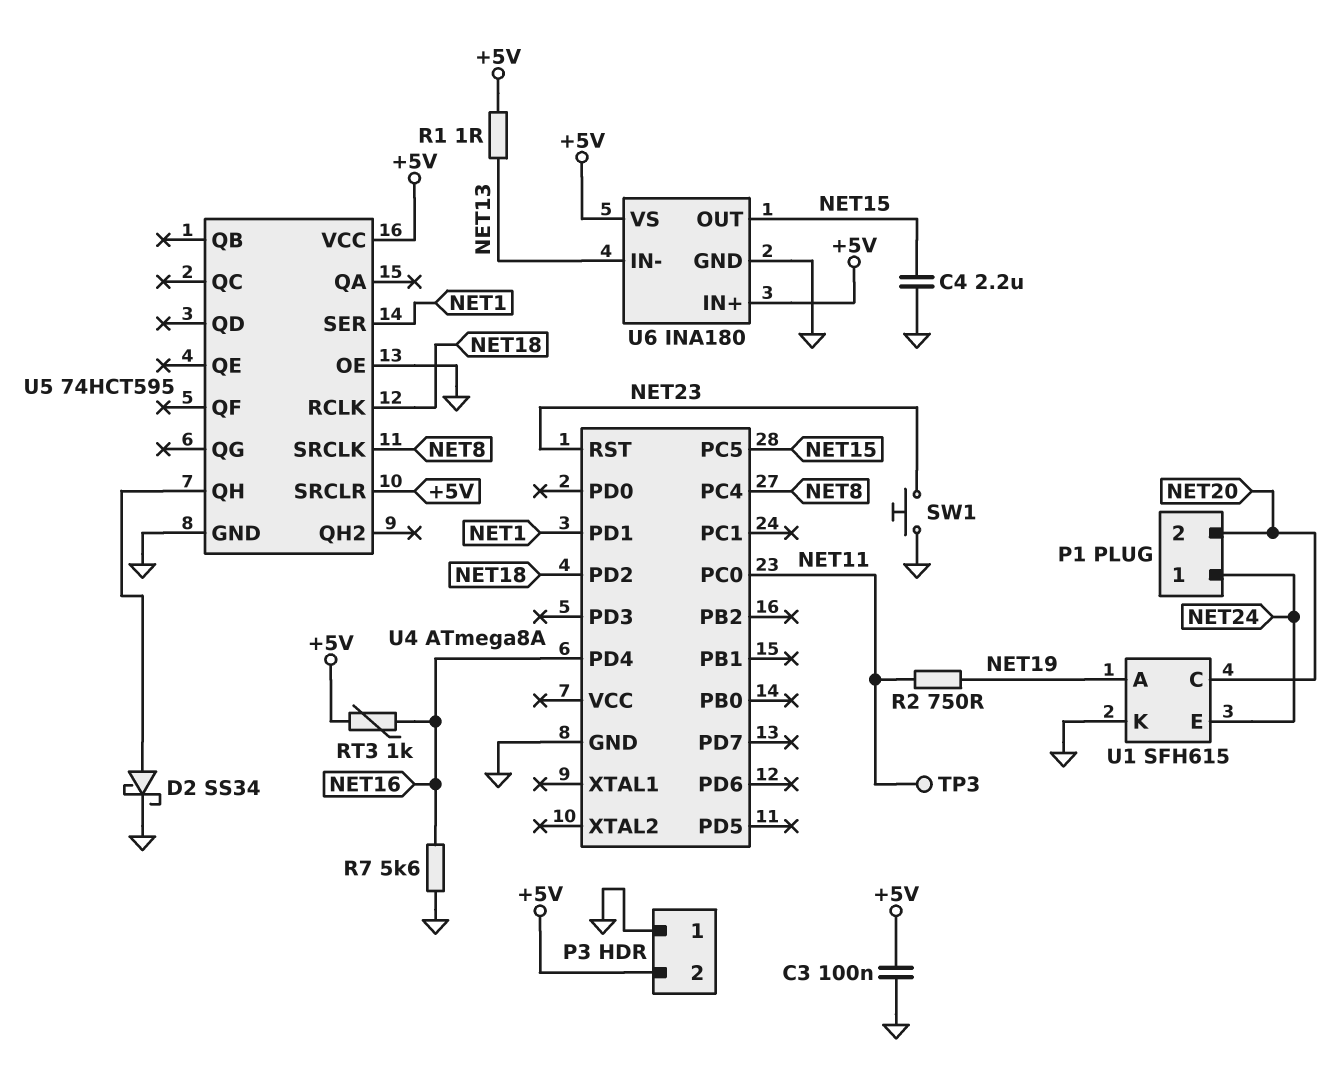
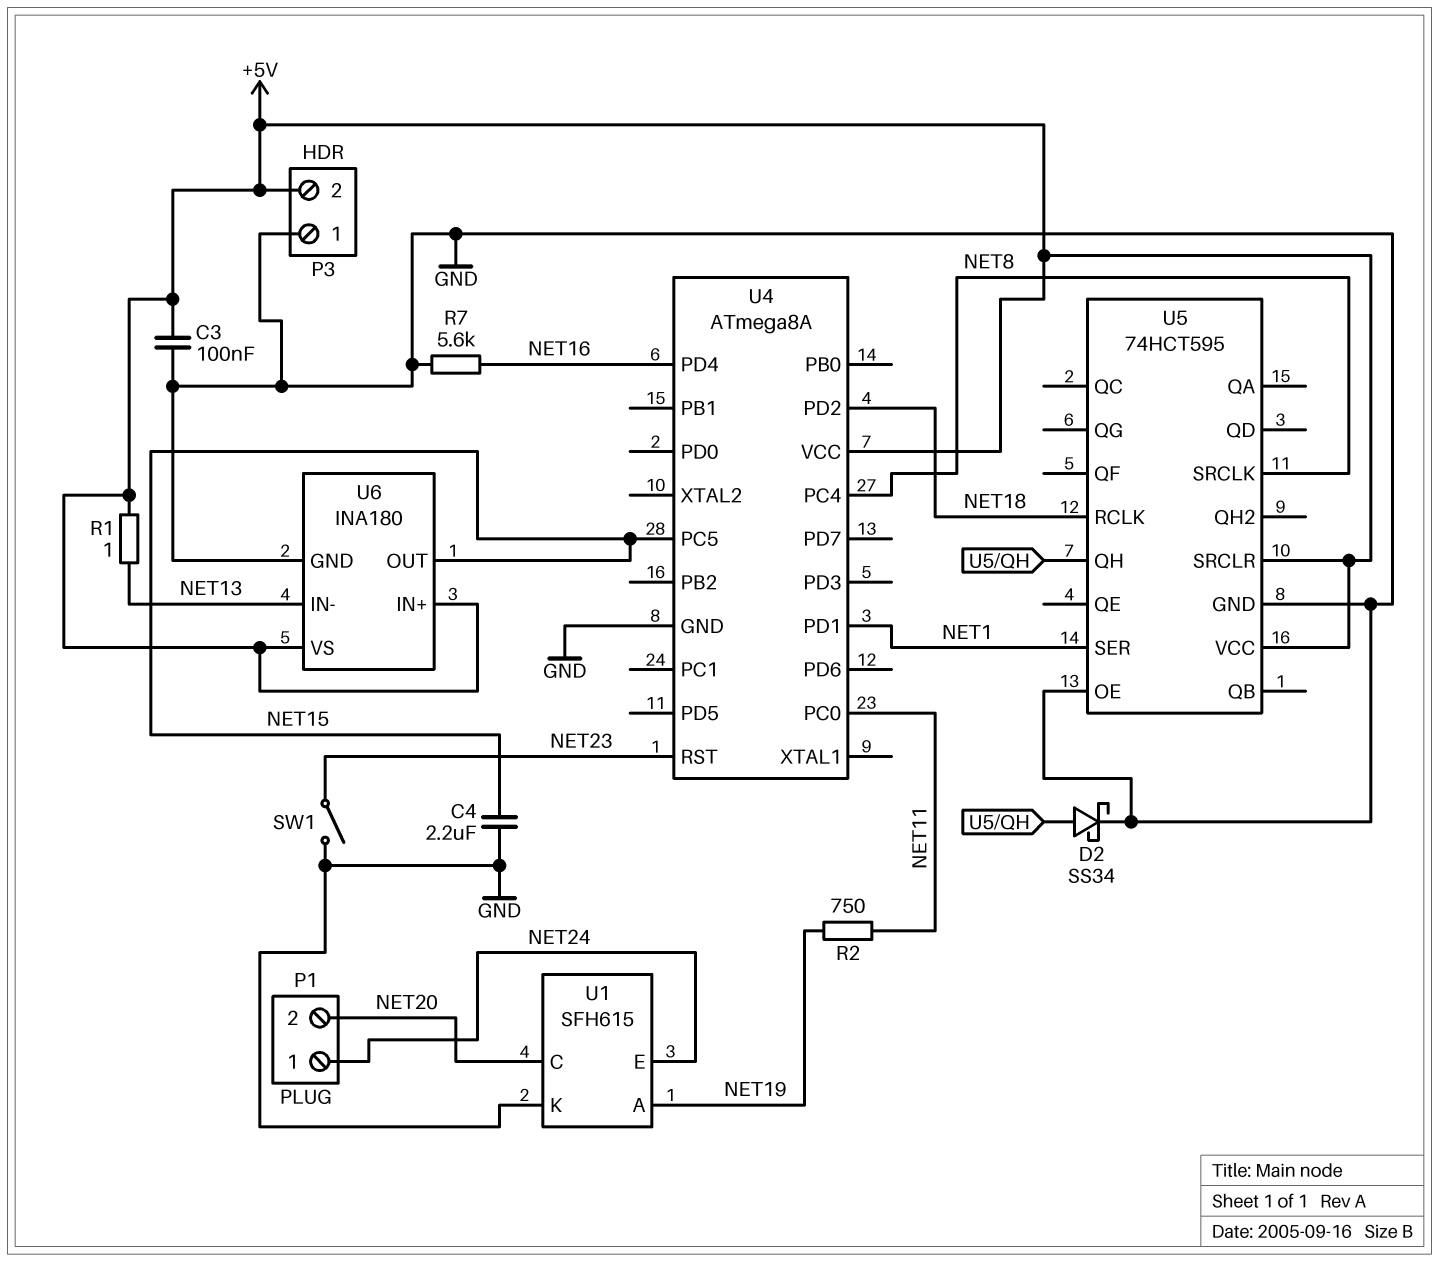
RT3: 1k (+5V, NET16) -> none
SW1: button (GND, NET23) -> switch (GND, NET23)
TP3: test point (NET11) -> none
U4 pin VCC: none -> +5V

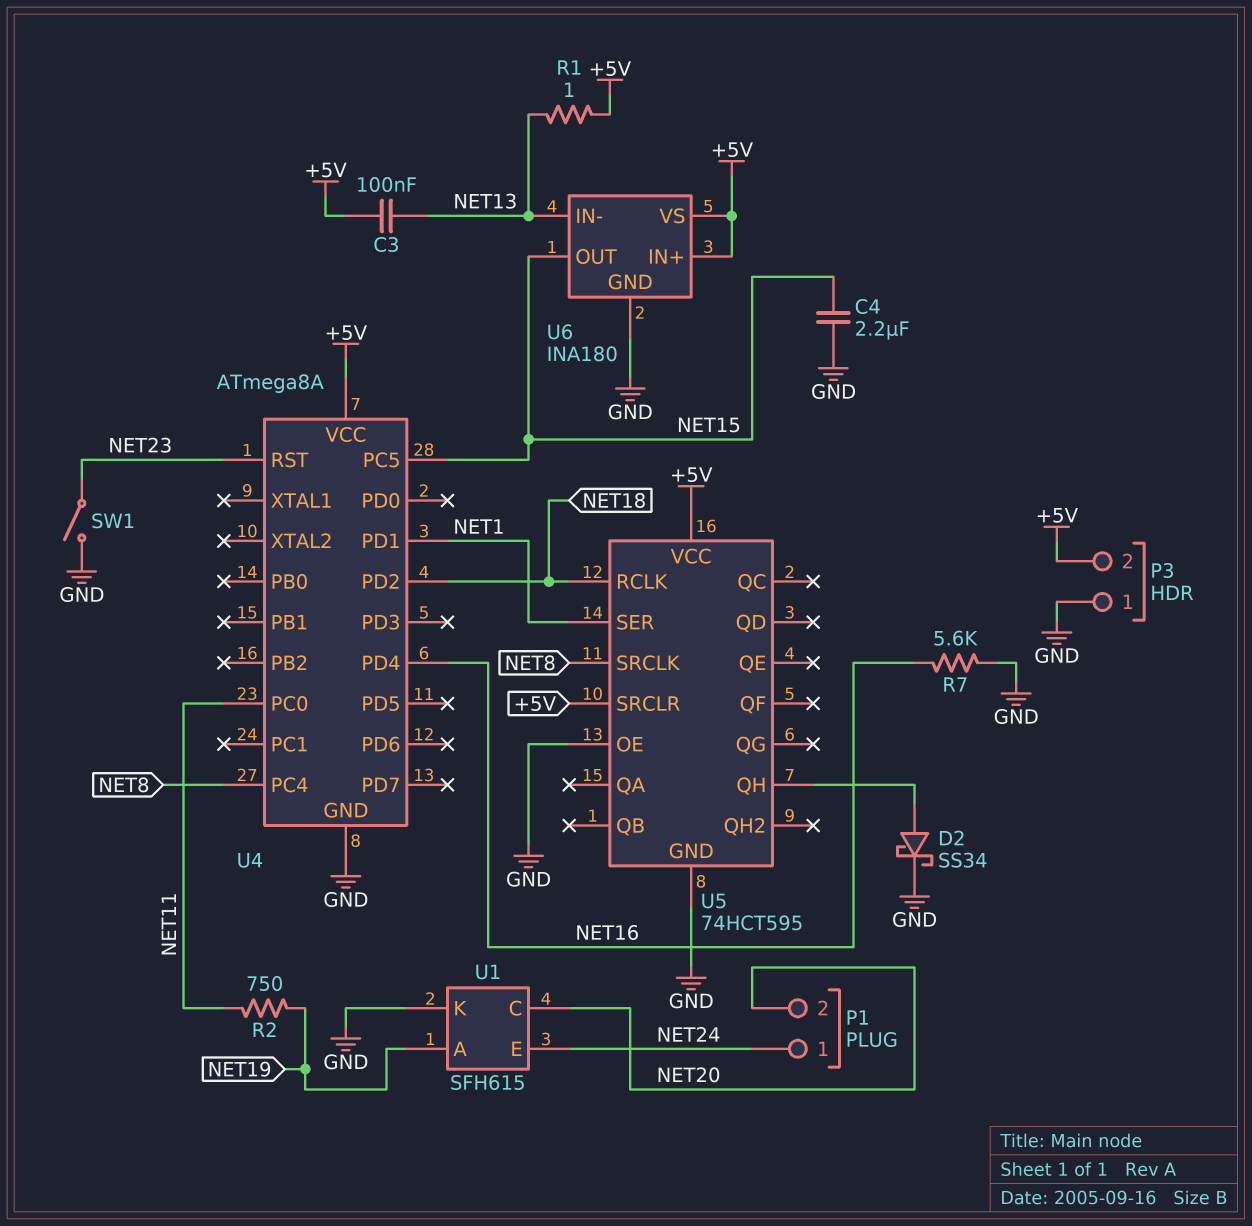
C3: 100nF (+5V, GND) -> 100nF (+5V, NET13)

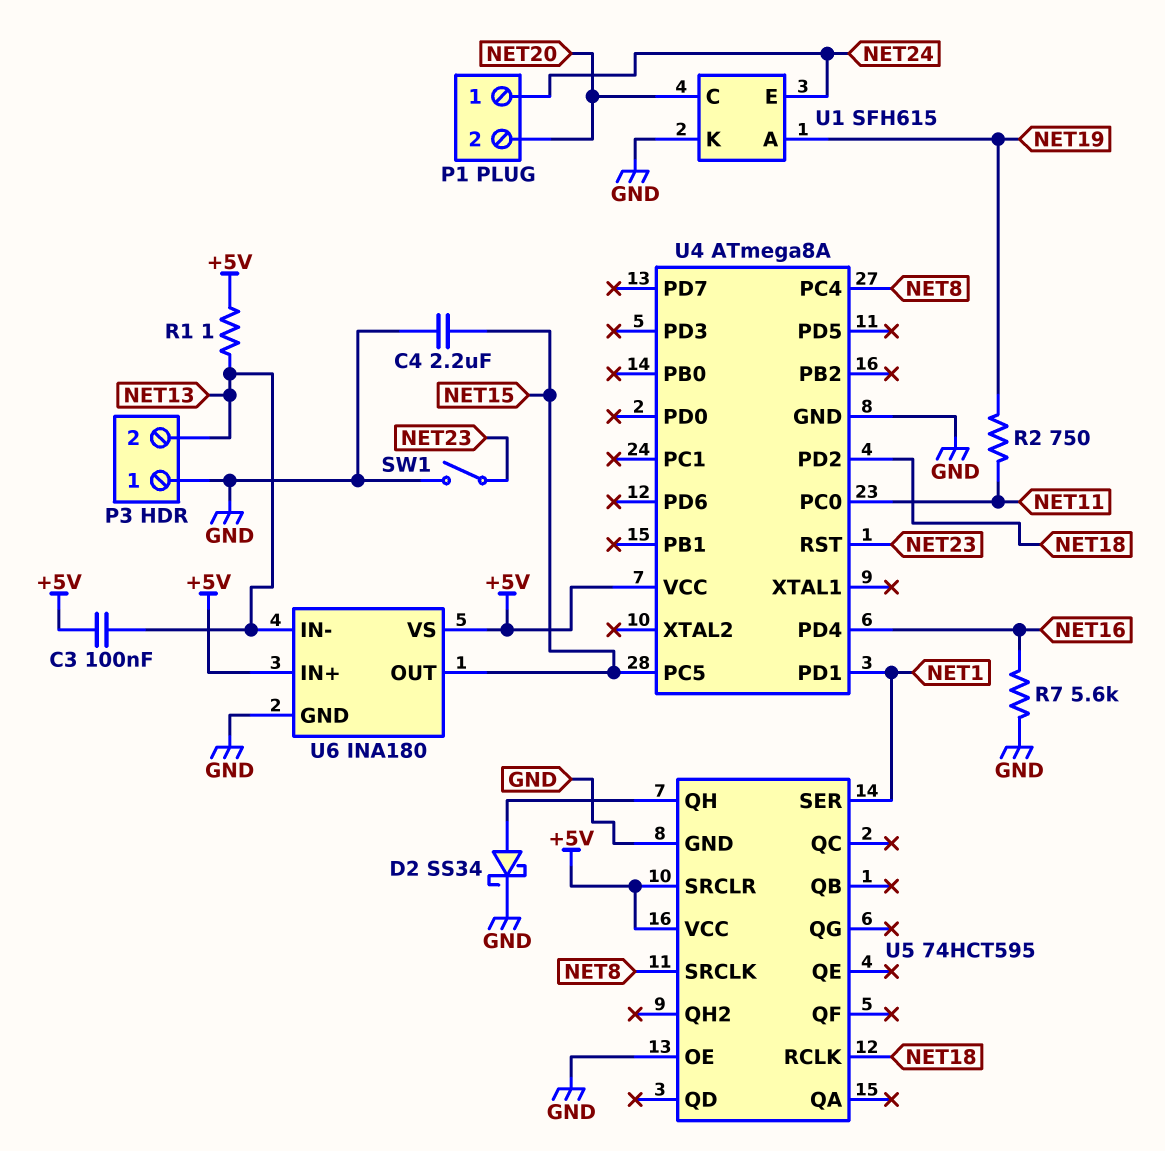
P3 pin 2: +5V -> NET13

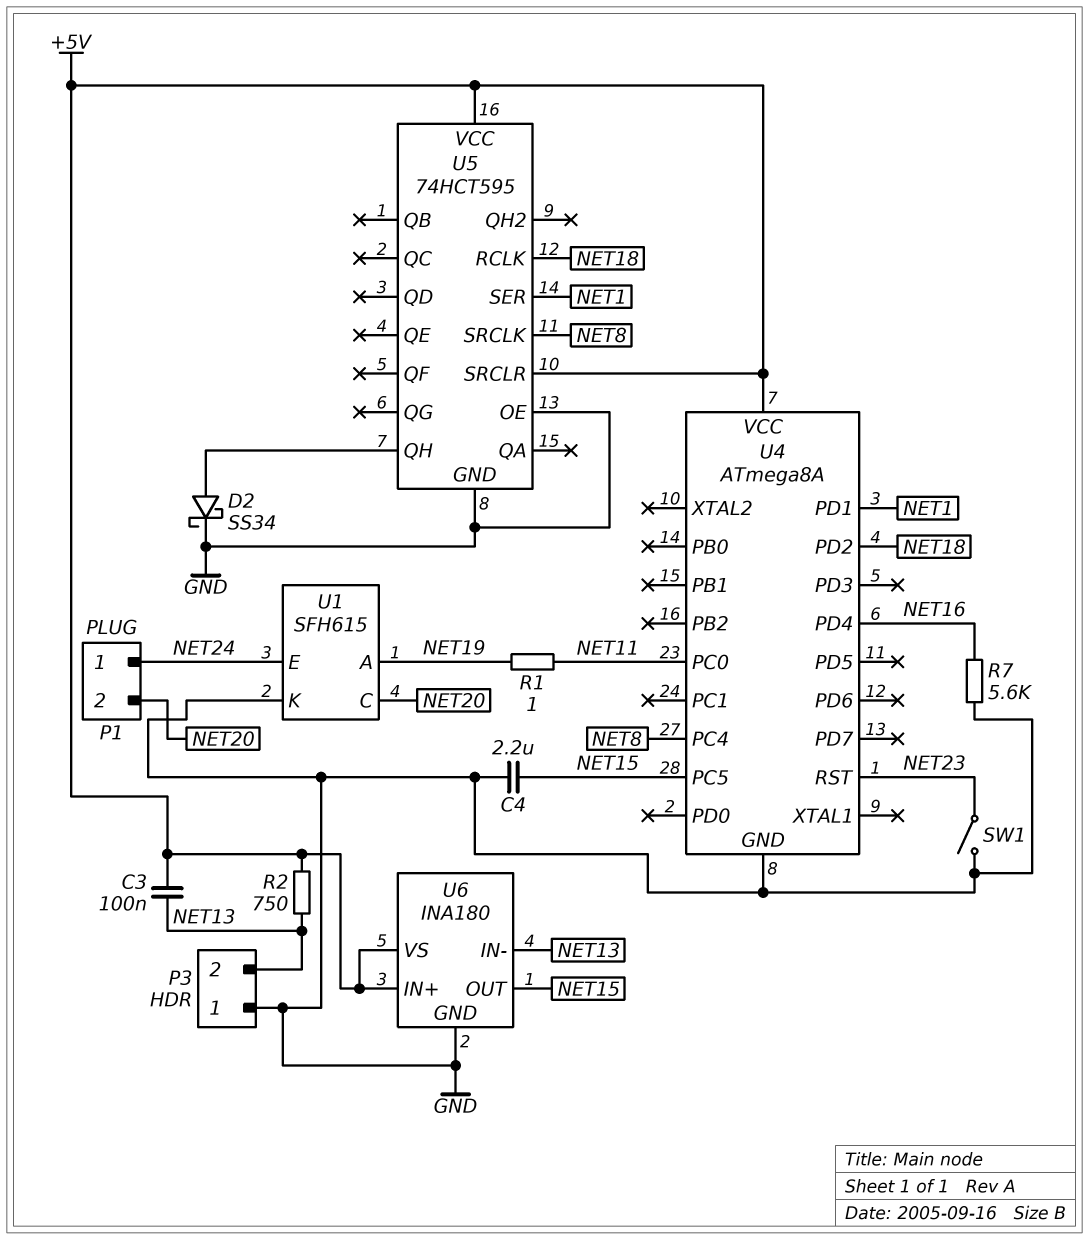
R1: 1 (+5V, NET13) -> 1 (NET11, NET19)
R2: 750 (NET11, NET19) -> 750 (+5V, NET13)

